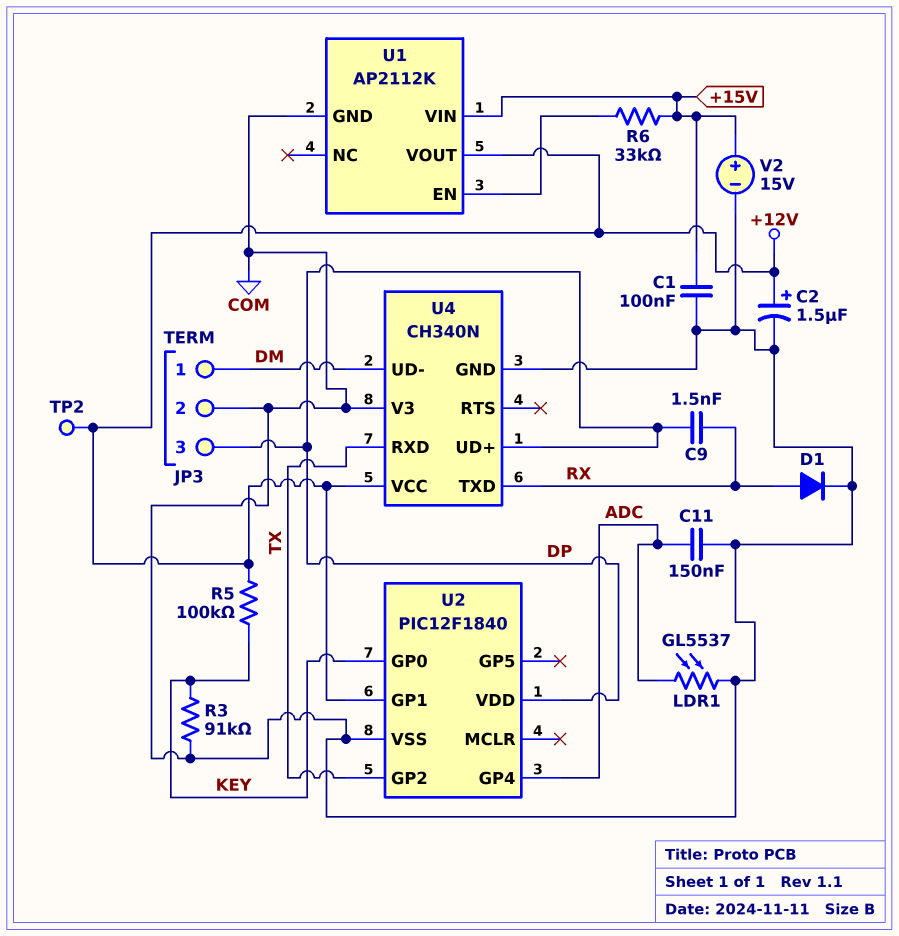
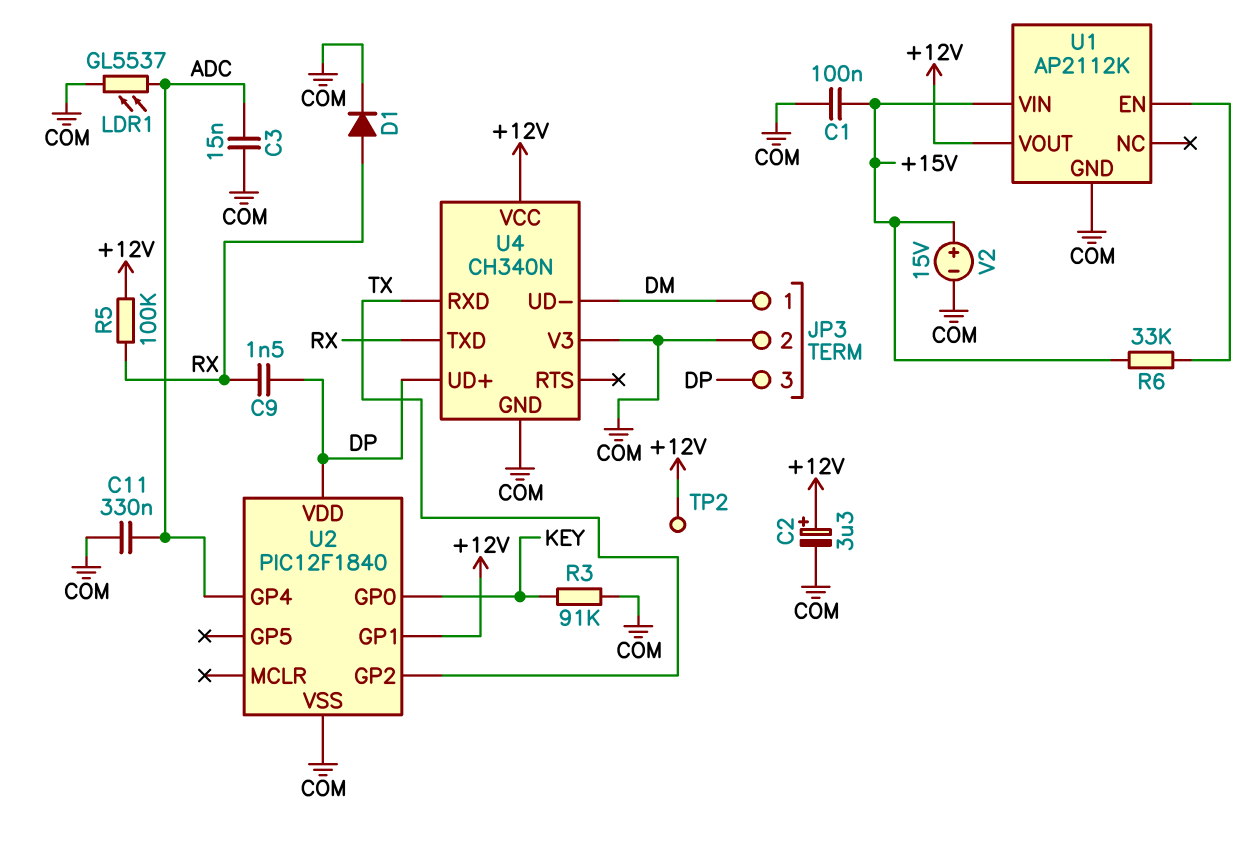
C2: 1.5uF (plus +12V, minus COM) -> 3.3uF (plus +12V, minus COM)
C3: none -> 15nF (ADC, COM)
C11: 150nF (ADC, COM) -> 330nF (ADC, COM)
R5: 100k (+12V, KEY) -> 100k (+12V, RX)

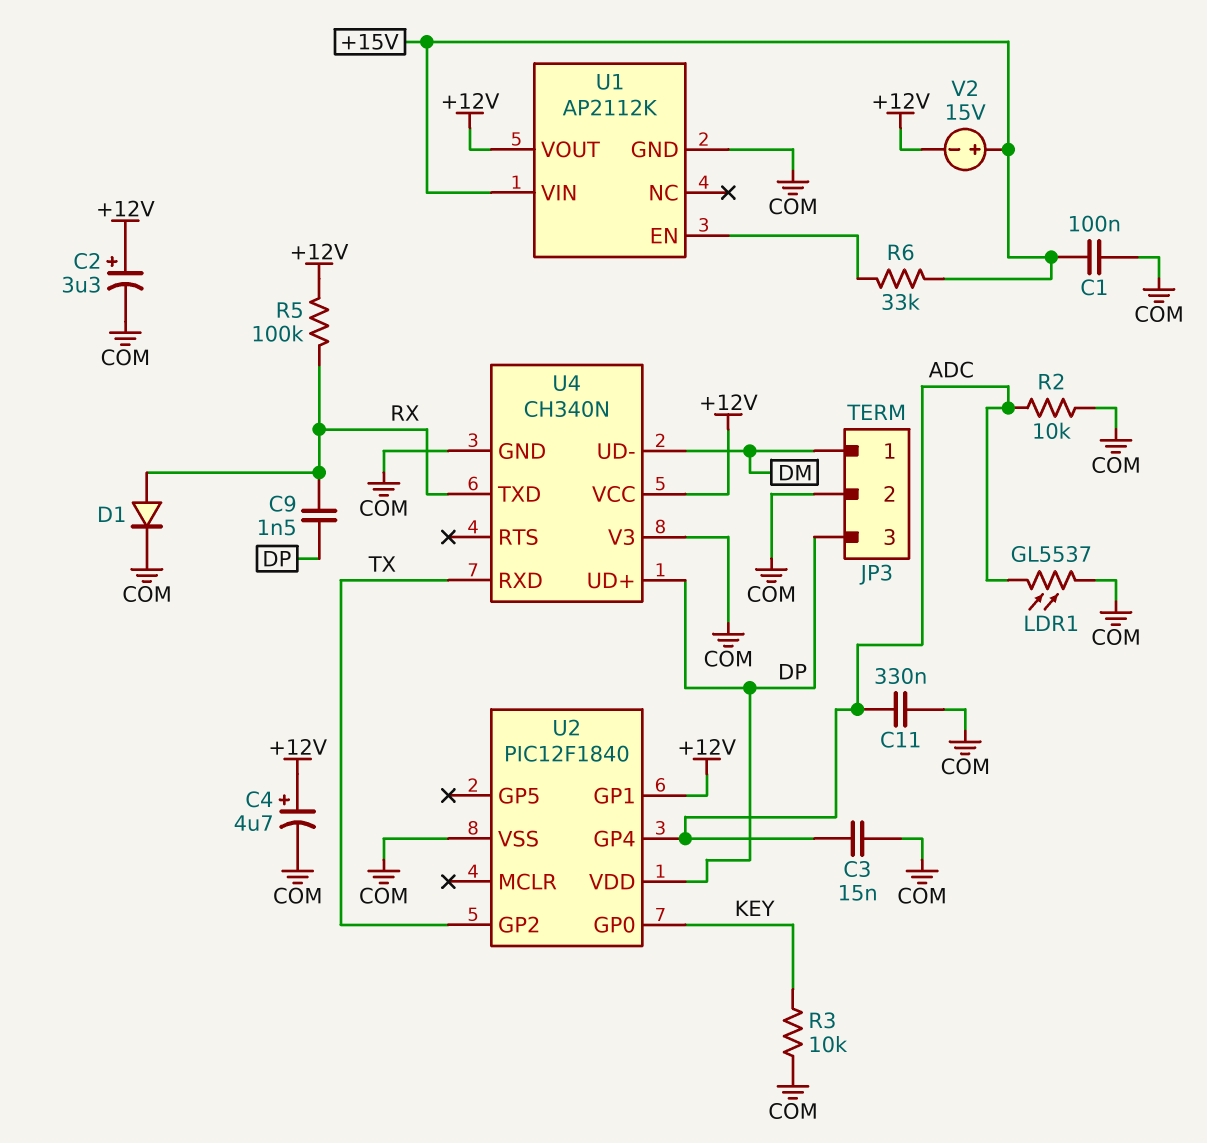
C4: none -> 4.7uF (plus +12V, minus COM)
R2: none -> 10k (ADC, COM)
R3: 91k (COM, KEY) -> 10k (COM, KEY)
TP2: test point (+12V) -> none
V2: 15V (plus +15V, minus COM) -> 15V (plus +15V, minus +12V)

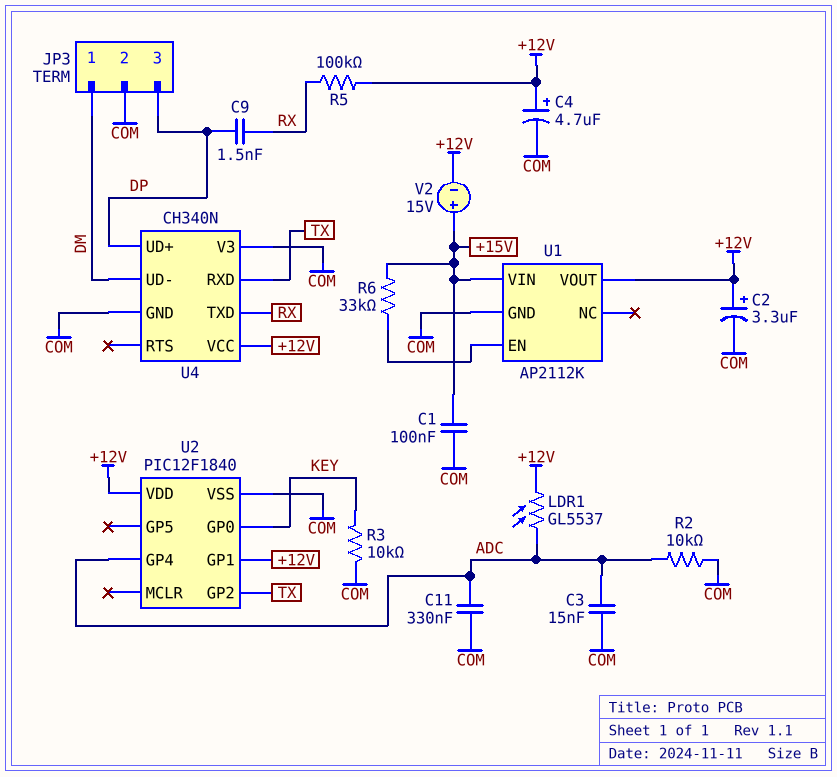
D1: diode (A RX, K COM) -> none
LDR1: GL5537 (ADC, COM) -> GL5537 (+12V, ADC)
U2 pin VDD: DP -> +12V

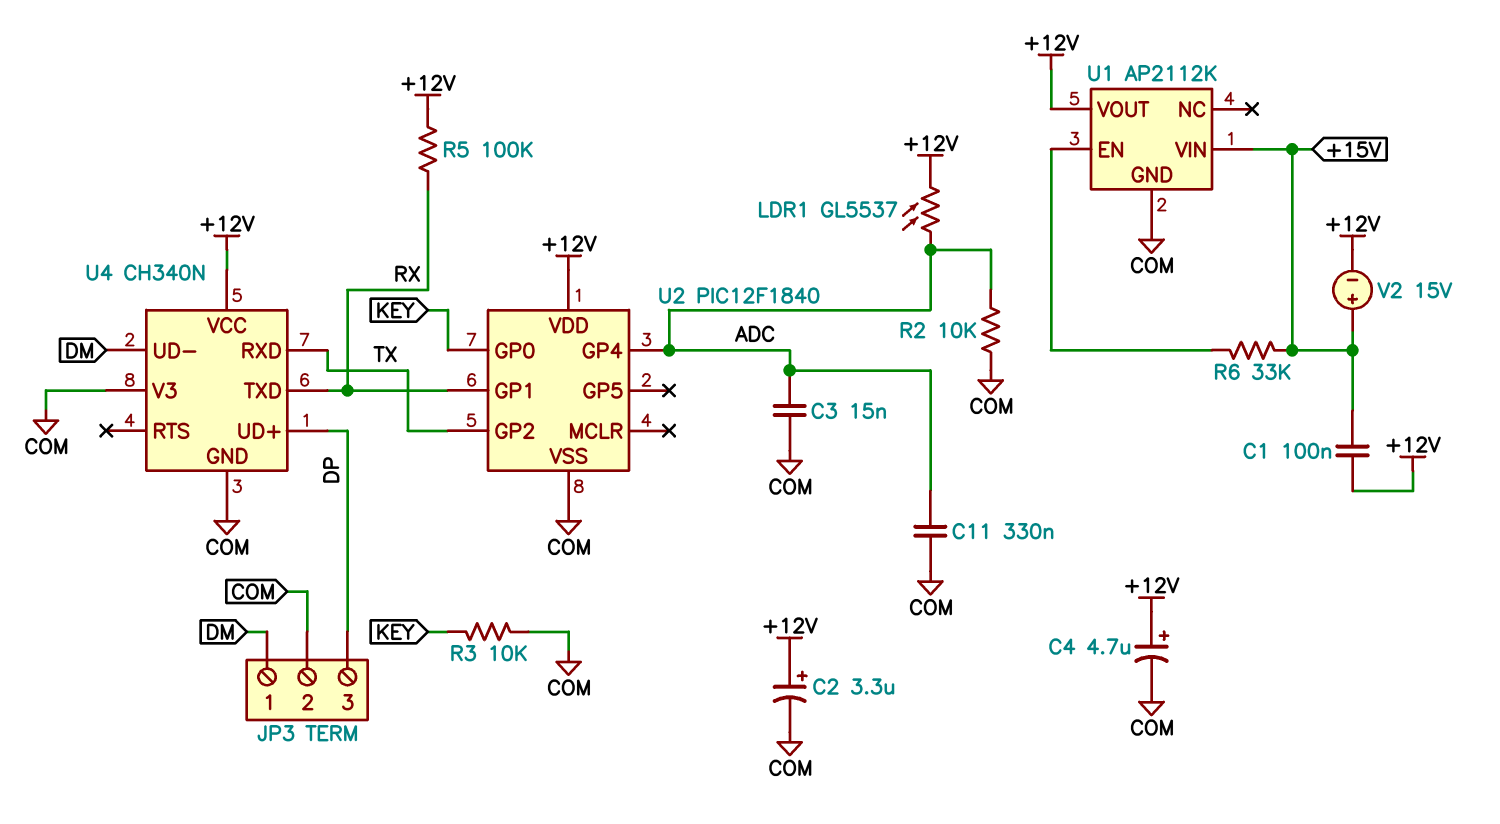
C1: 100nF (+15V, COM) -> 100nF (+12V, +15V)
C9: 1.5nF (DP, RX) -> none
U2 pin GP1: +12V -> RX

